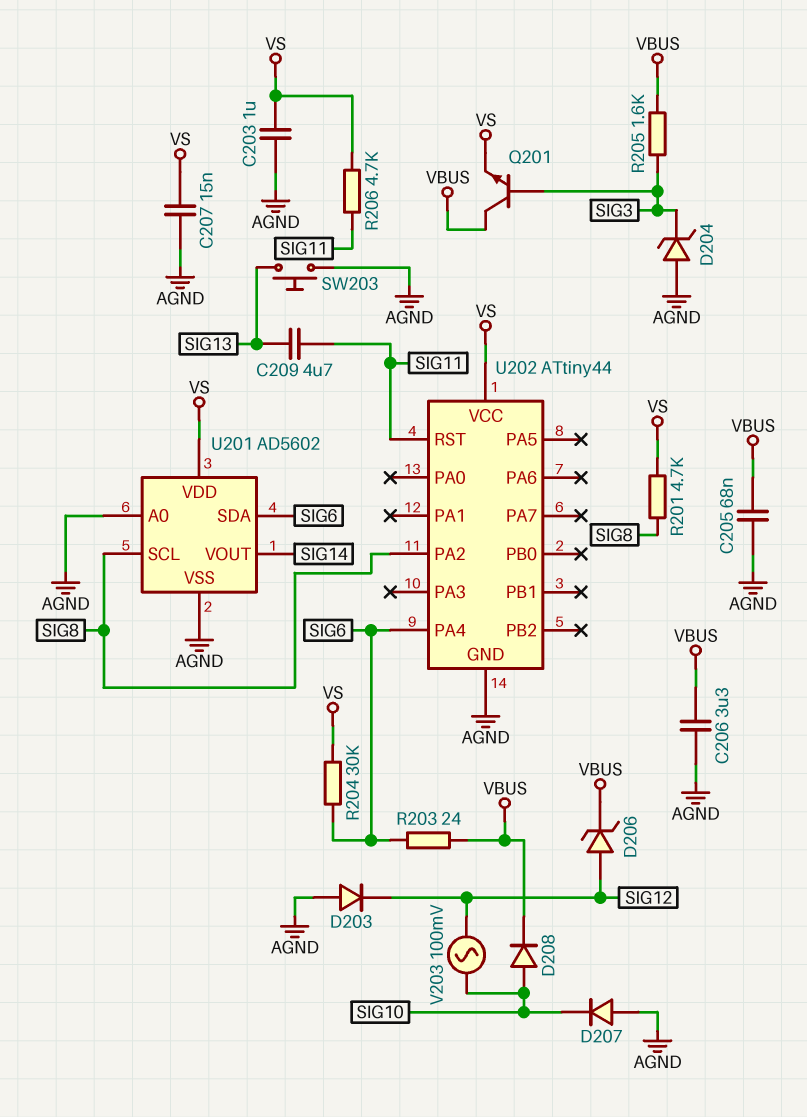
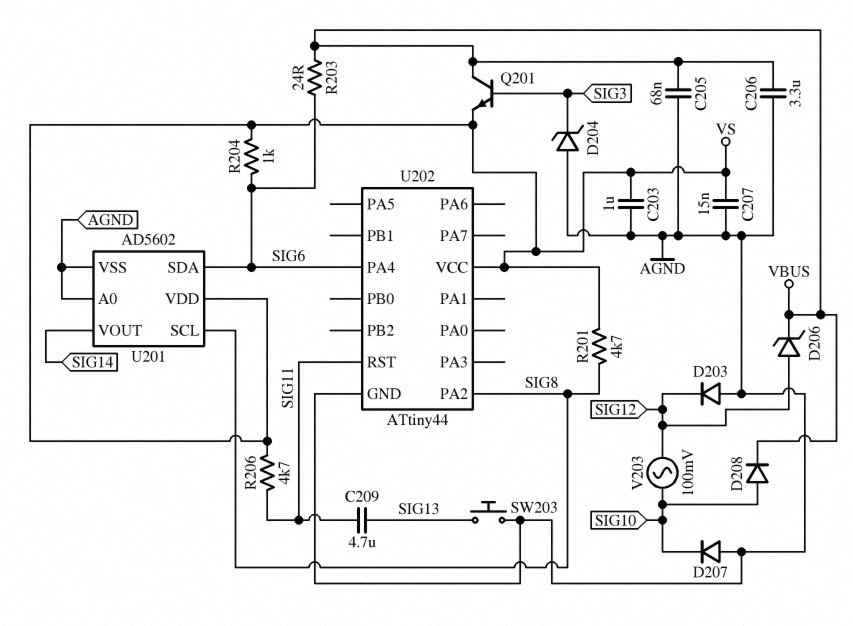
R204: 30k (SIG6, VS) -> 1k (SIG6, VS)
R205: 1.6k (SIG3, VBUS) -> none

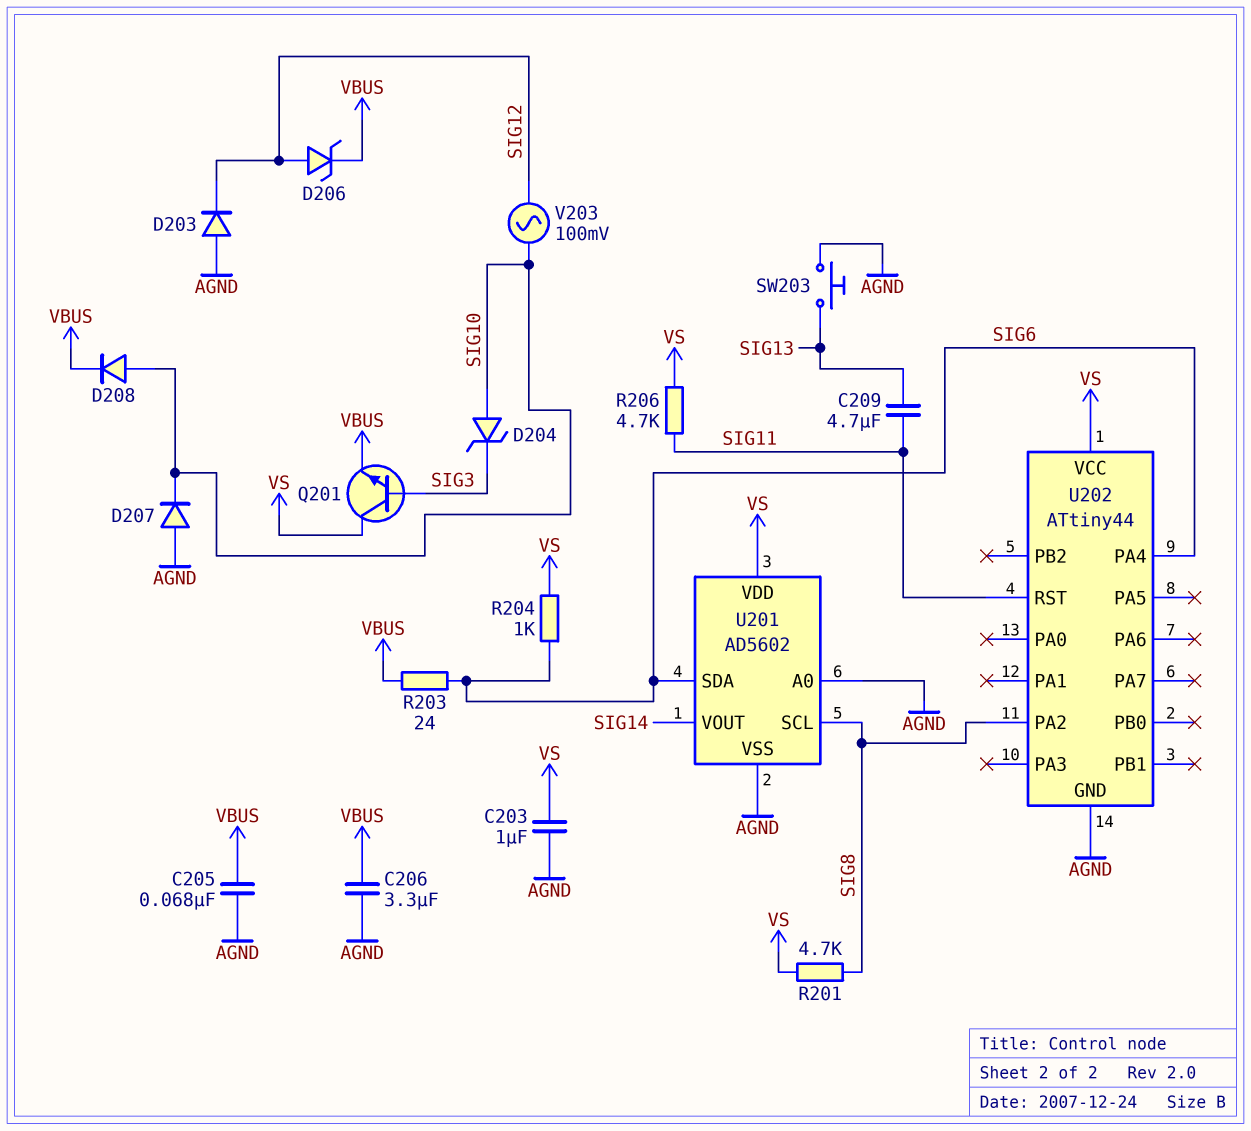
C207: 15nF (AGND, VS) -> none
D204: zener (A AGND, K SIG3) -> zener (A SIG10, K SIG3)
Q201: NPN (B SIG3, C VBUS, E VS) -> NPN (B SIG3, C VS, E VBUS)

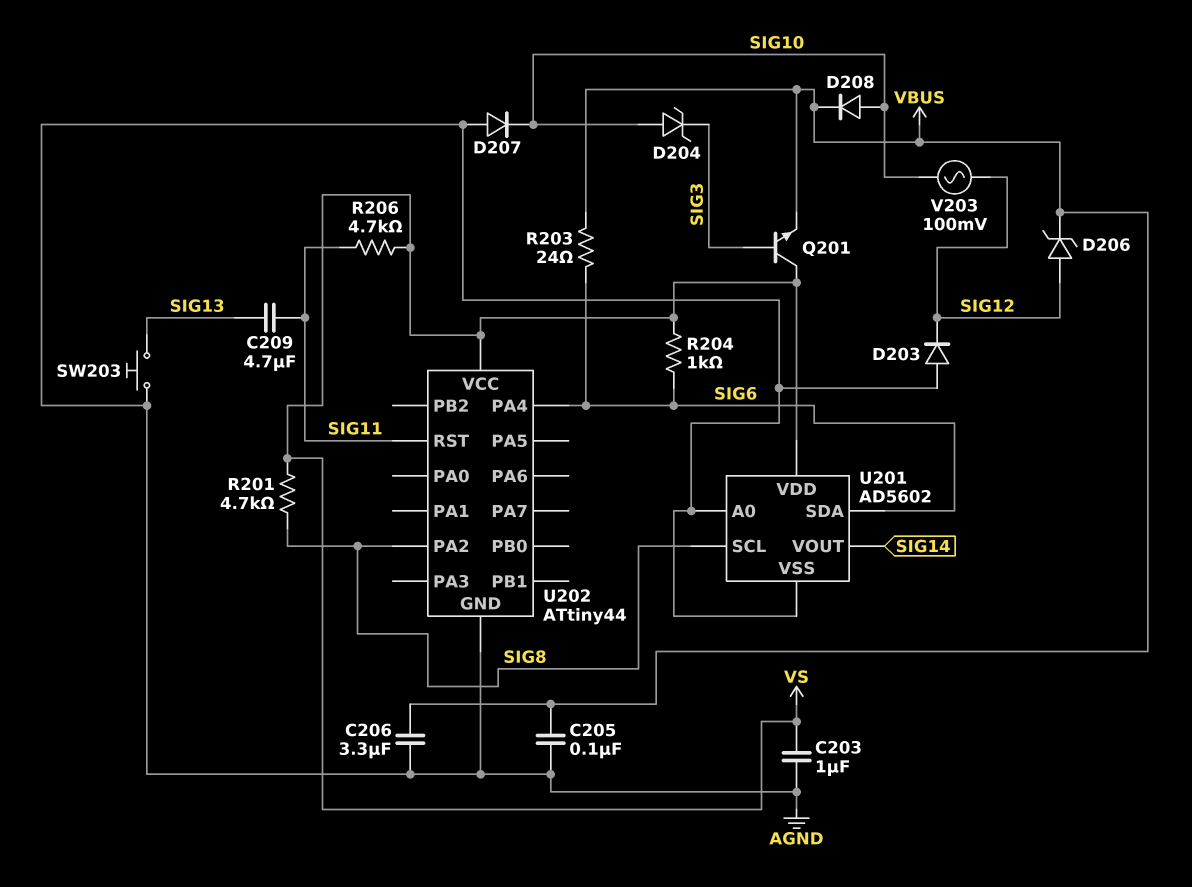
C205: 68nF (AGND, VBUS) -> 100nF (AGND, VBUS)

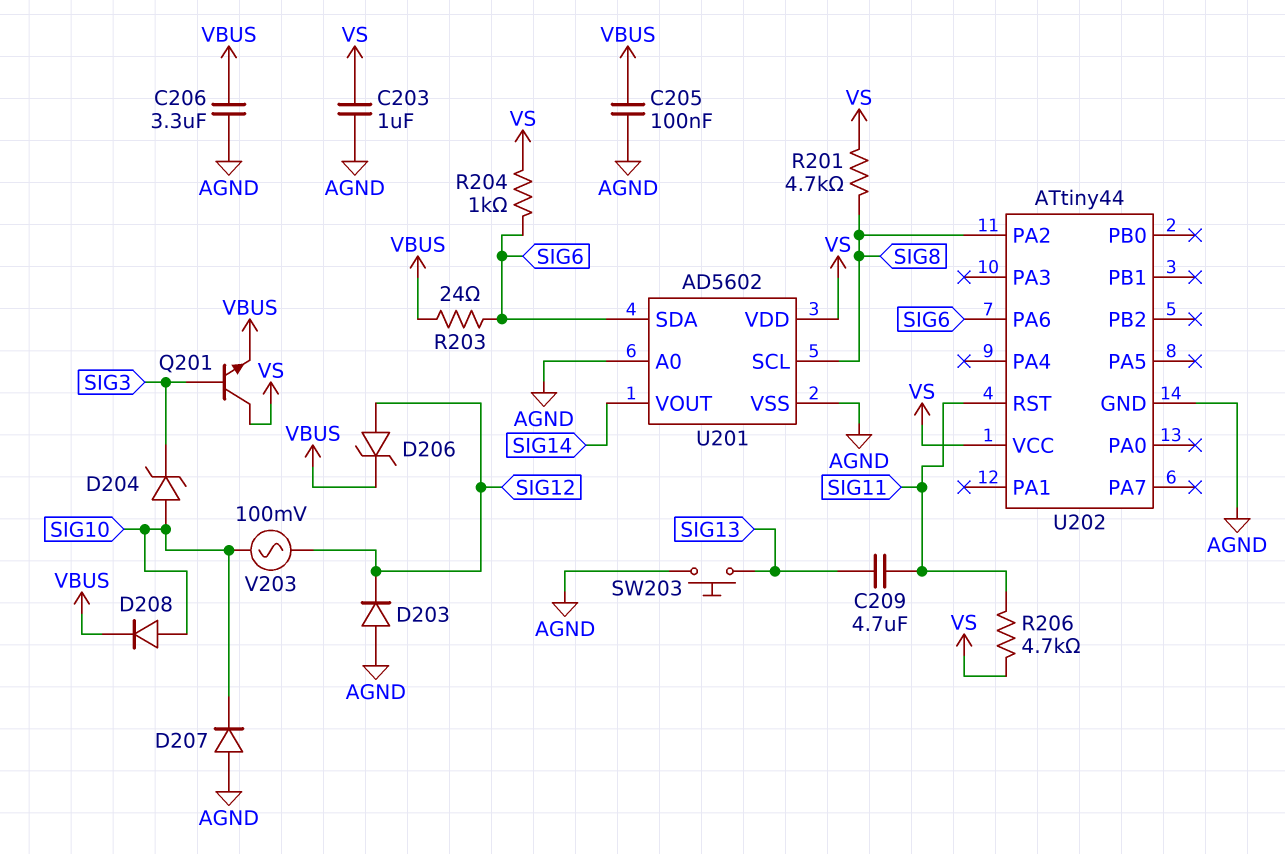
U202 pin PA4: SIG6 -> none
U202 pin PA6: none -> SIG6

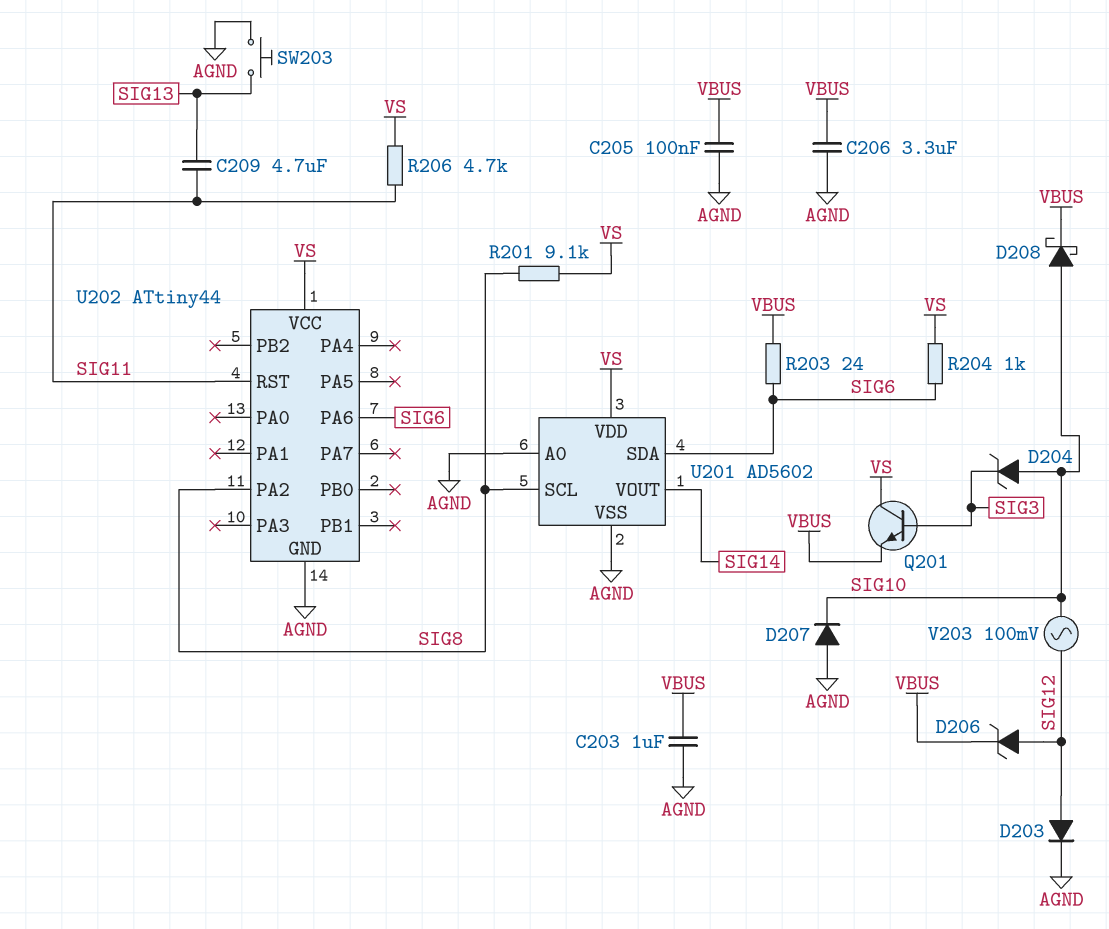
C203: 1uF (AGND, VS) -> 1uF (AGND, VBUS)
D203: diode (A AGND, K SIG12) -> diode (A SIG12, K AGND)
D208: diode (A SIG10, K VBUS) -> schottky (A SIG10, K VBUS)
R201: 4.7k (SIG8, VS) -> 9.1k (SIG8, VS)

